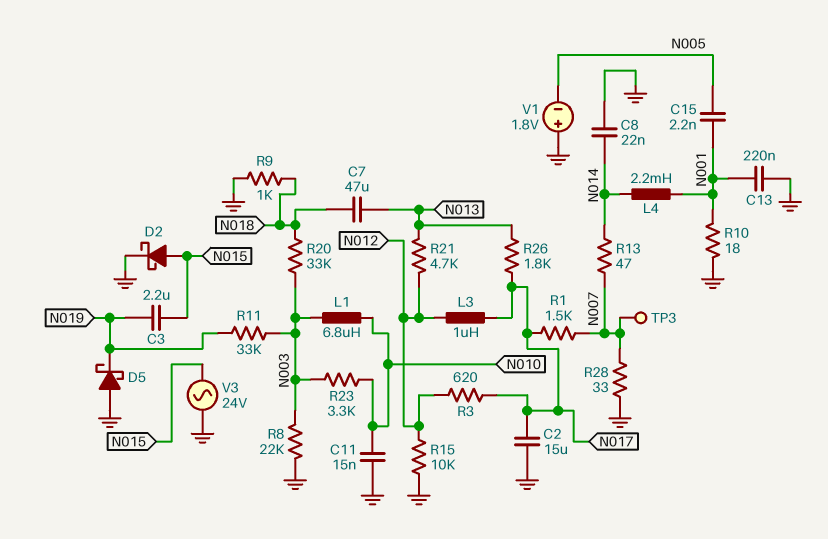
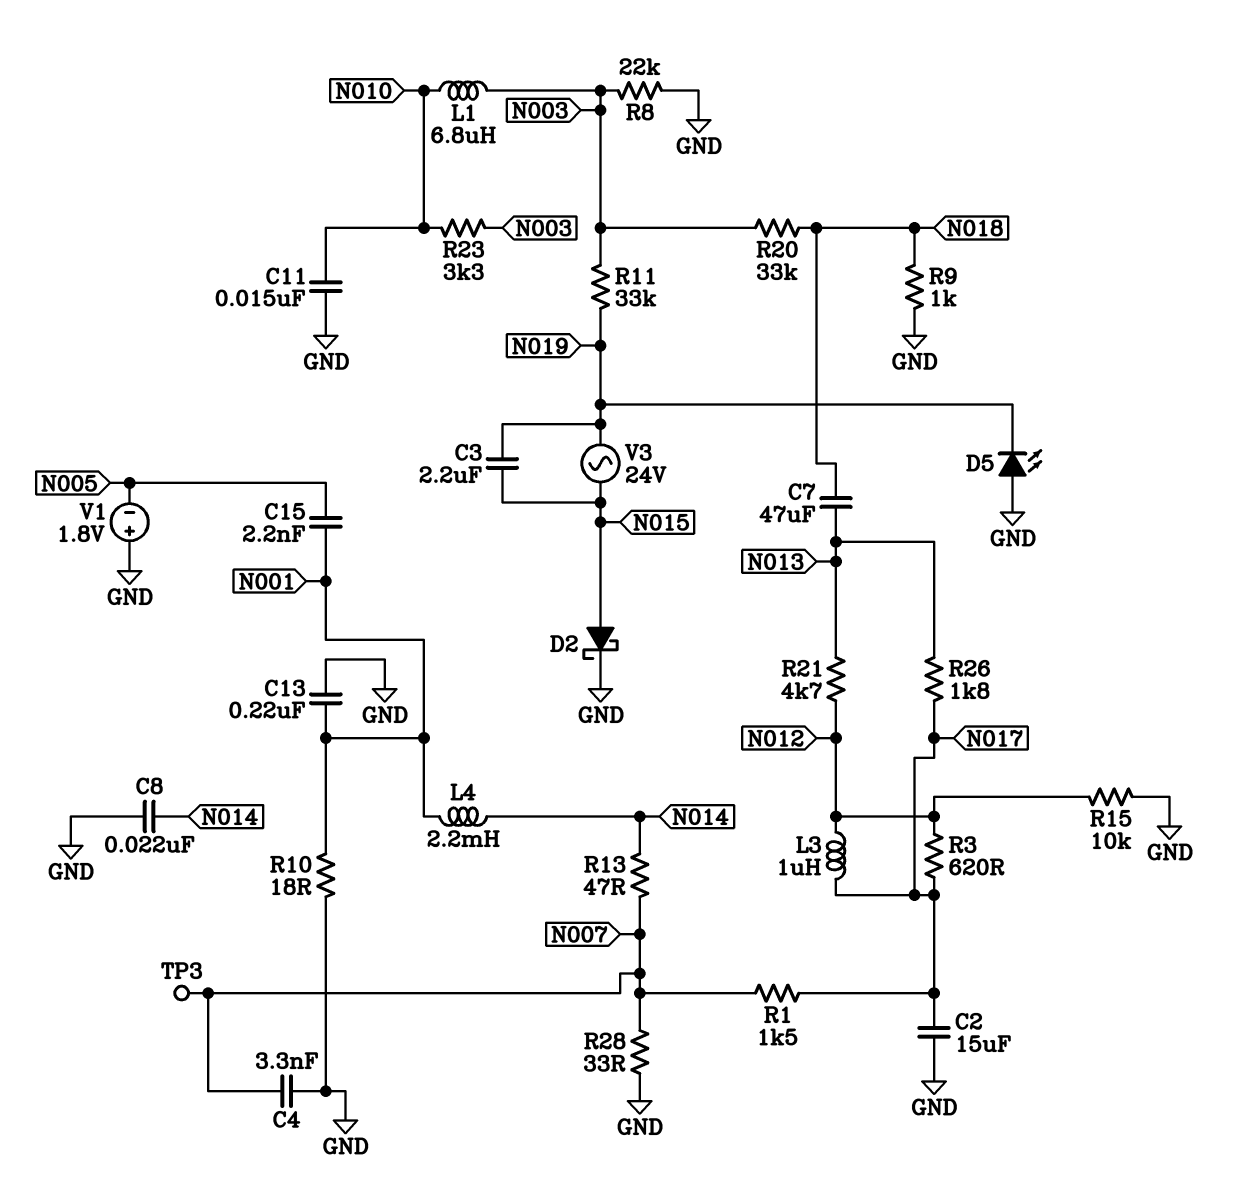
C4: none -> 3.3nF (GND, N007)
D5: schottky (A GND, K N019) -> LED (A GND, K N019)
V3: AC 24V (GND, N015) -> AC 24V (N015, N019)

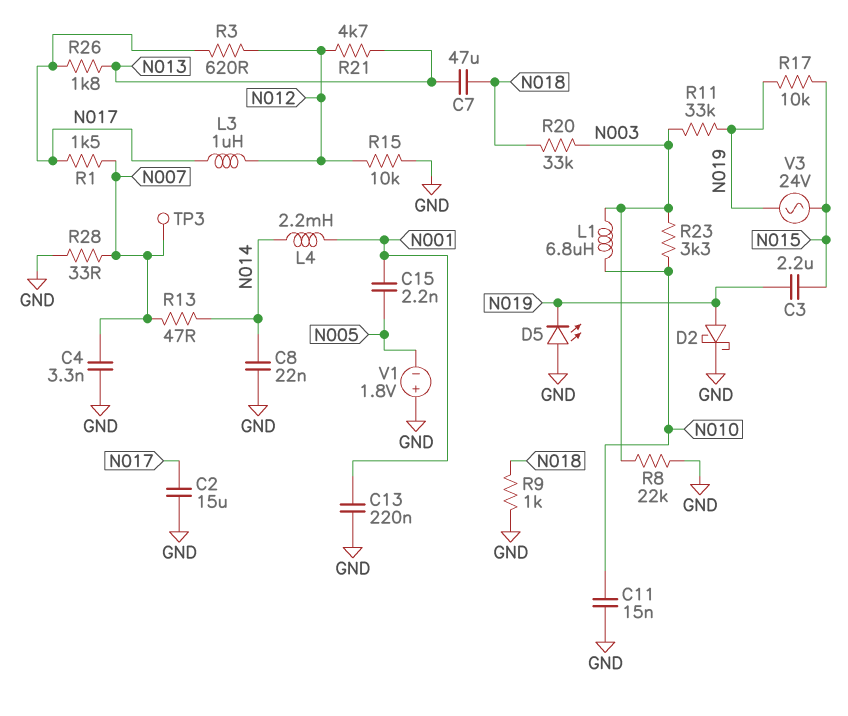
D2: schottky (A N015, K GND) -> schottky (A N019, K GND)
R10: 18 (GND, N001) -> none
R17: none -> 10k (N015, N019)

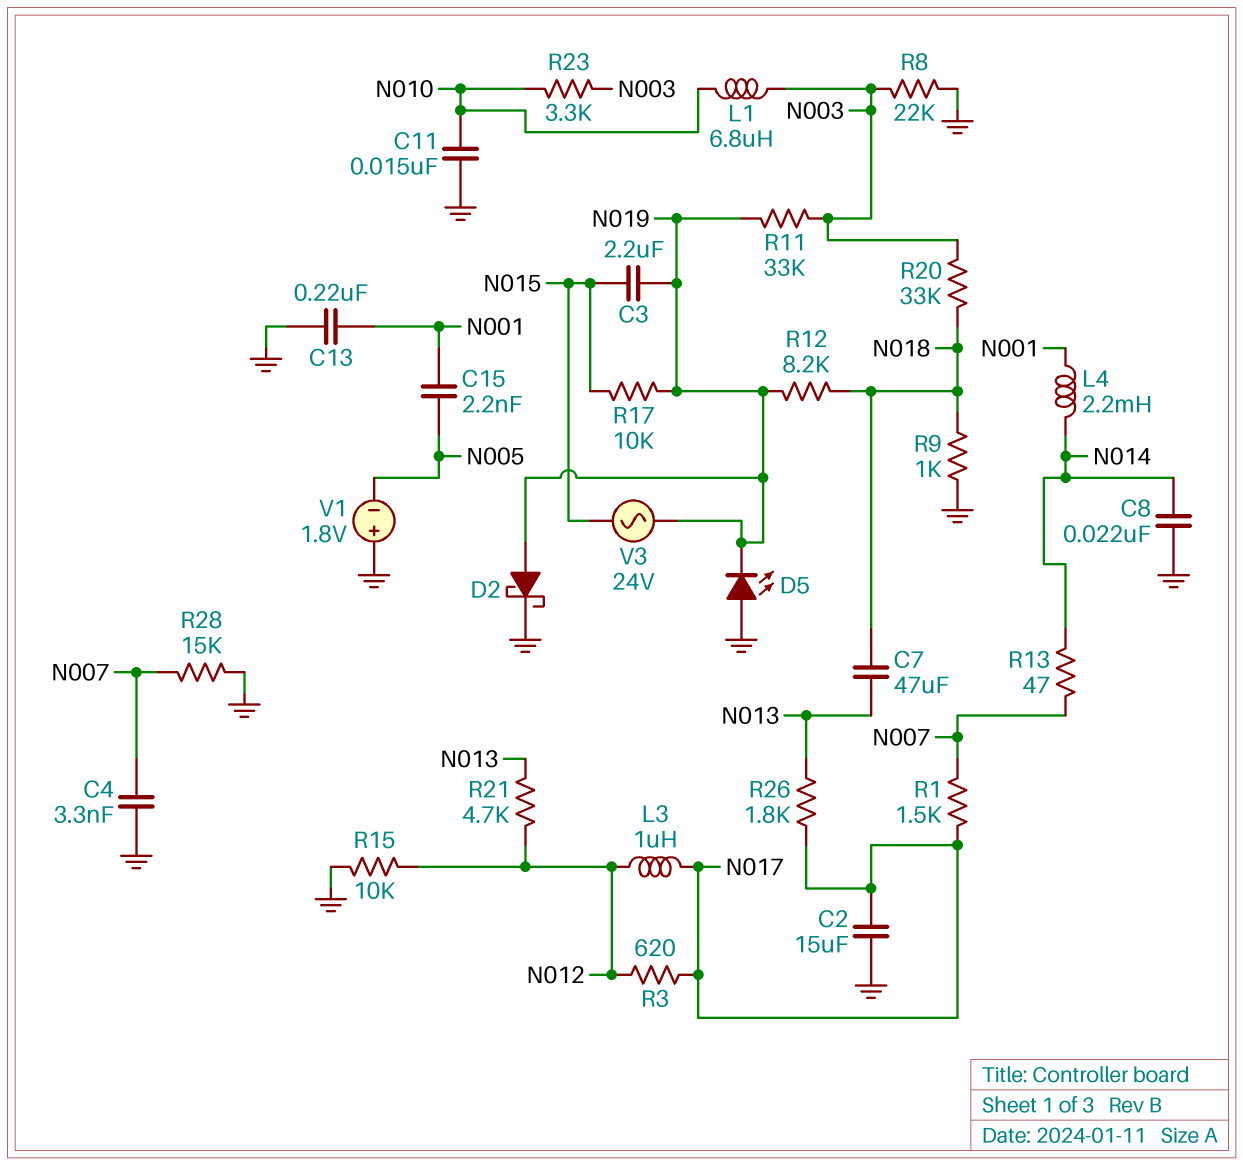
R12: none -> 8.2k (N018, N019)
R28: 33 (GND, N007) -> 15k (GND, N007)
TP3: test point (N007) -> none

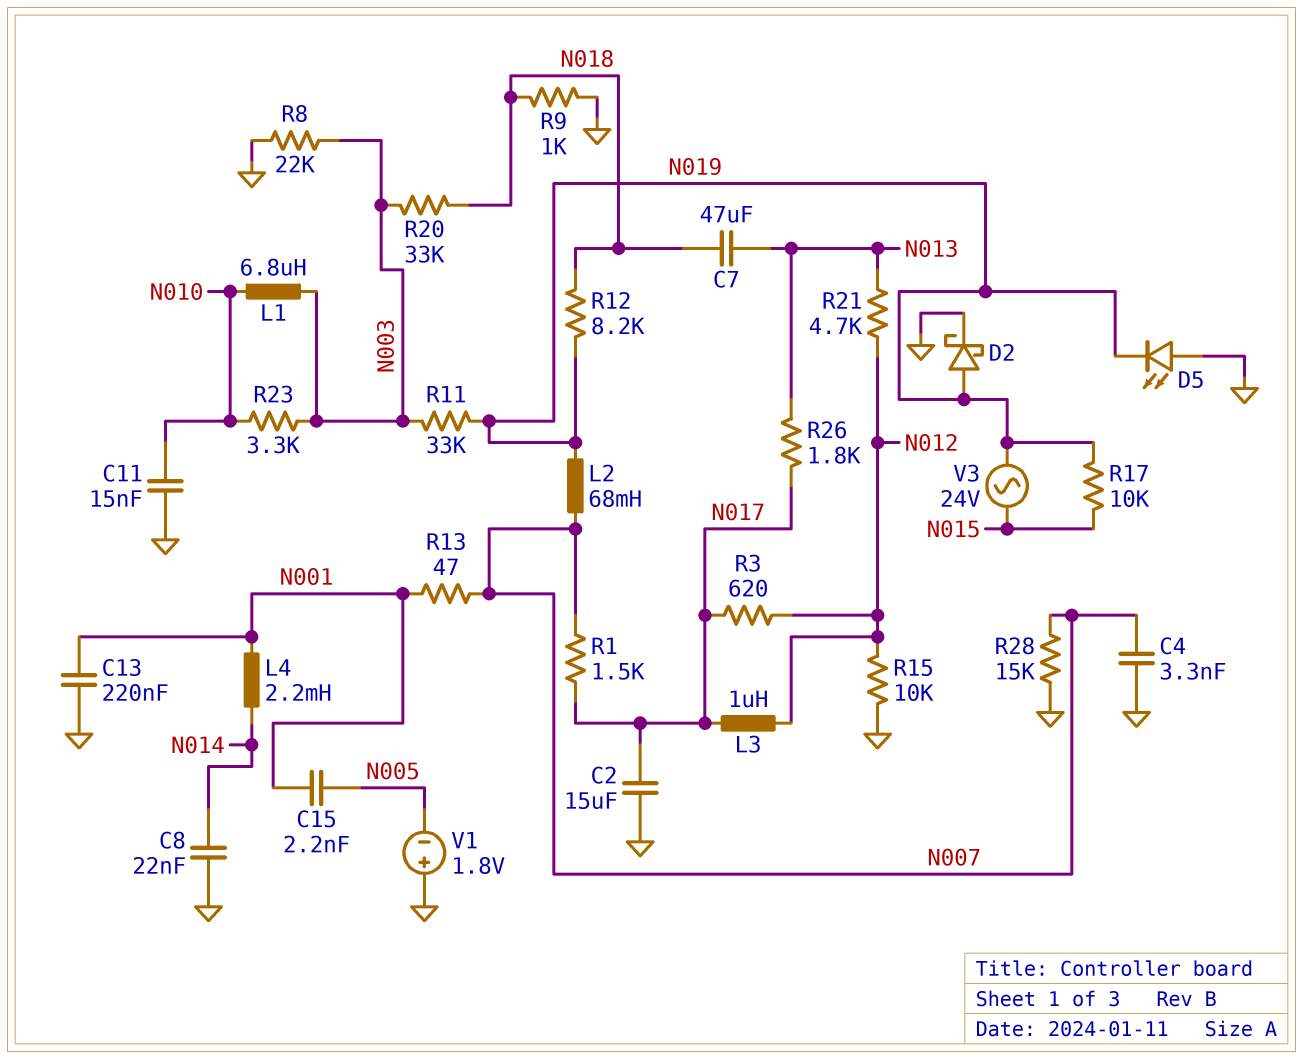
C3: 2.2uF (N015, N019) -> none
L2: none -> 68mH (N007, N019)
R13: 47 (N007, N014) -> 47 (N001, N007)

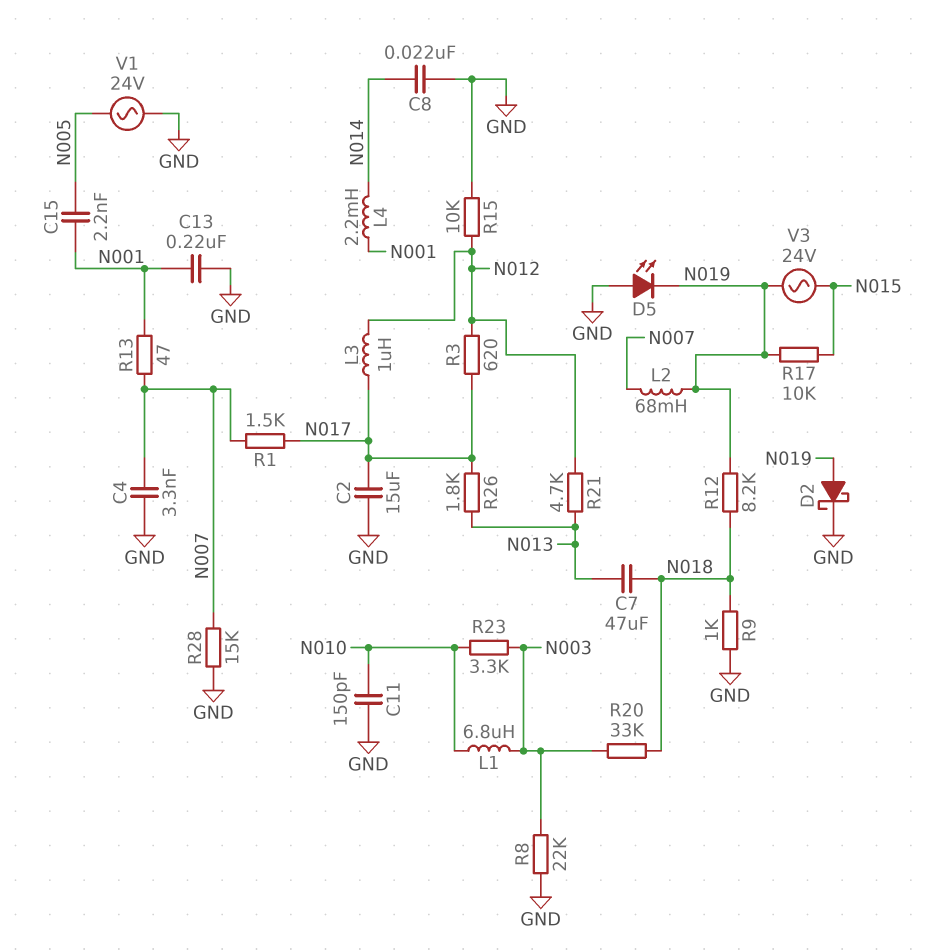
C11: 15nF (GND, N010) -> 150pF (GND, N010)
R11: 33k (N003, N019) -> none
V1: 1.8V (plus GND, minus N005) -> AC 24V (GND, N005)

